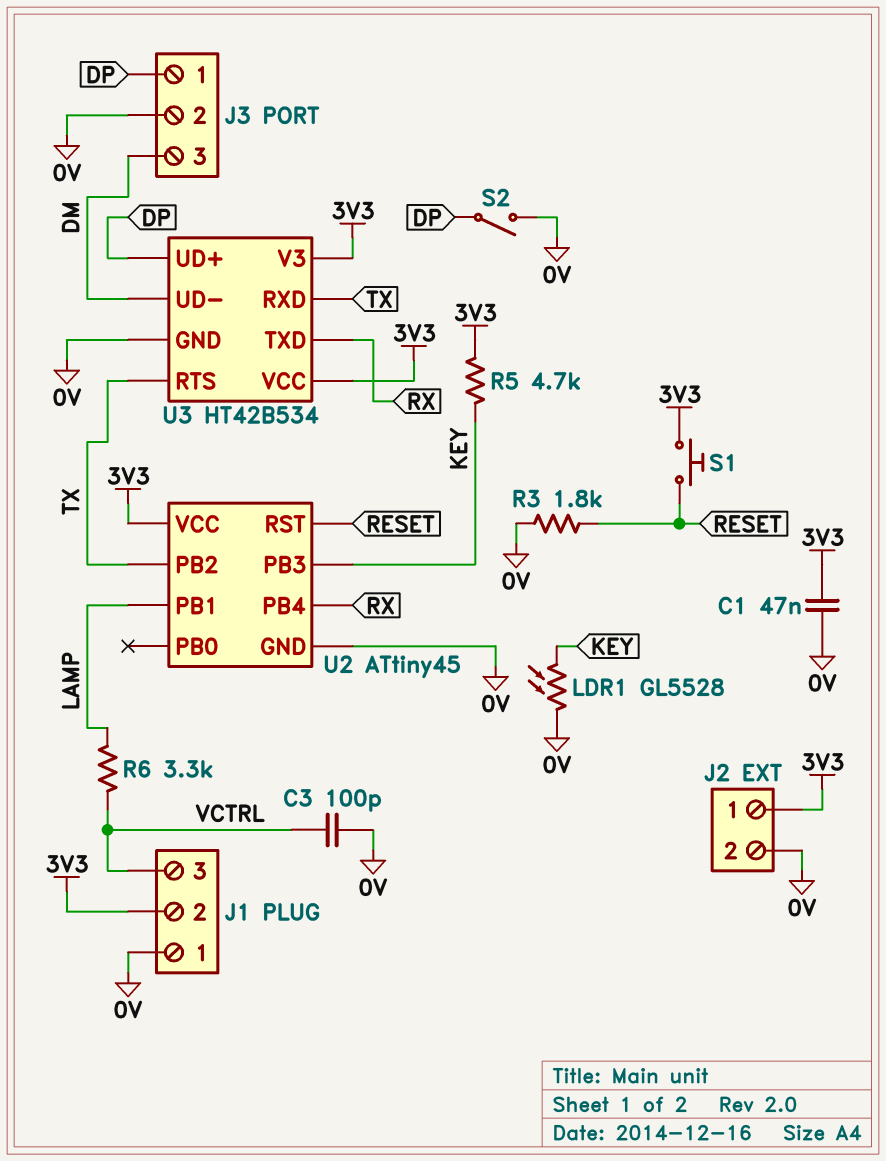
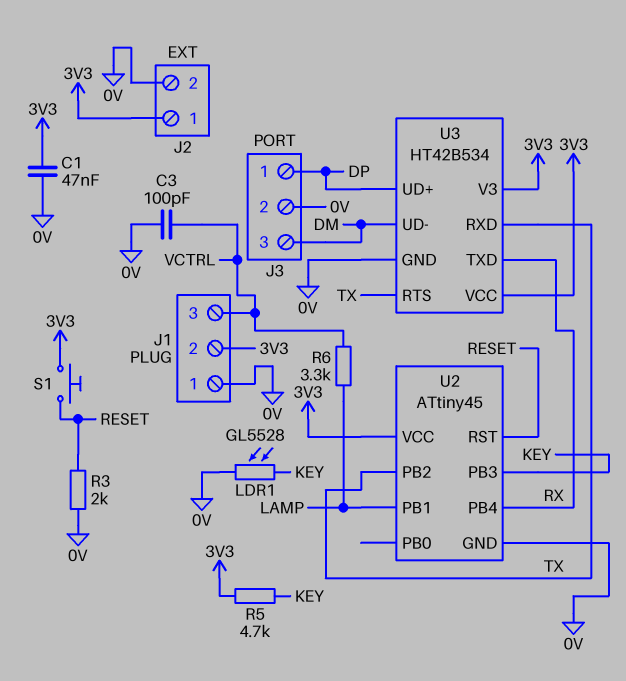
R3: 1.8k (0V, RESET) -> 2k (0V, RESET)
S2: switch (0V, DP) -> none

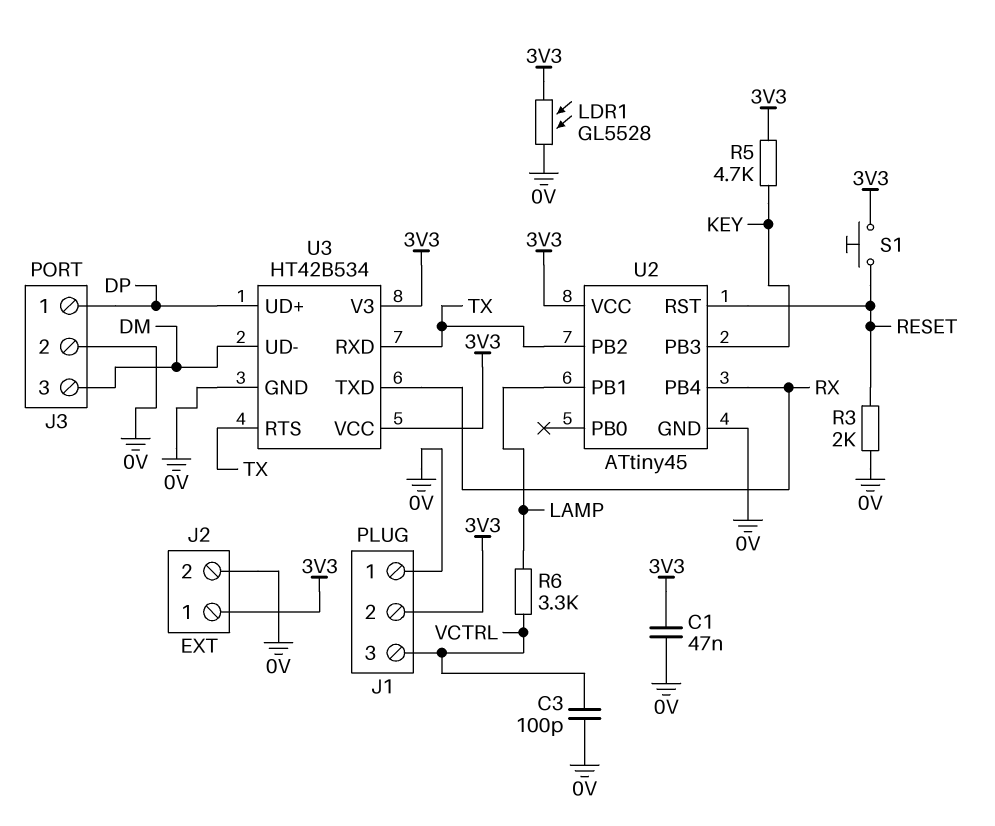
LDR1: GL5528 (0V, KEY) -> GL5528 (0V, 3V3)

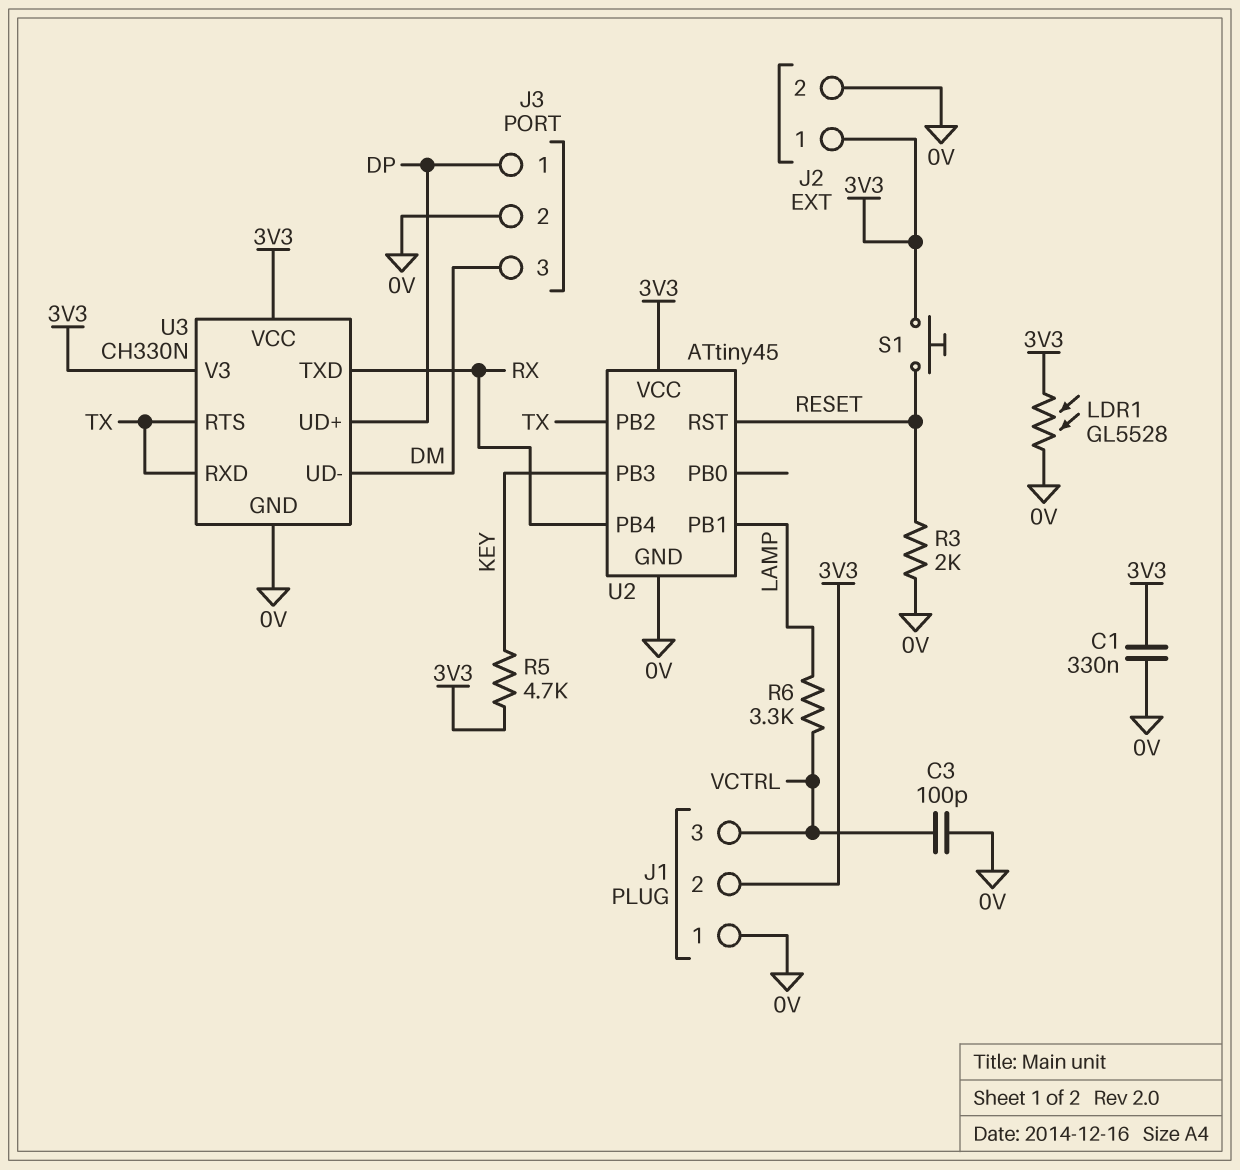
C1: 47nF (0V, 3V3) -> 330nF (0V, 3V3)
U3: HT42B534 -> CH330N

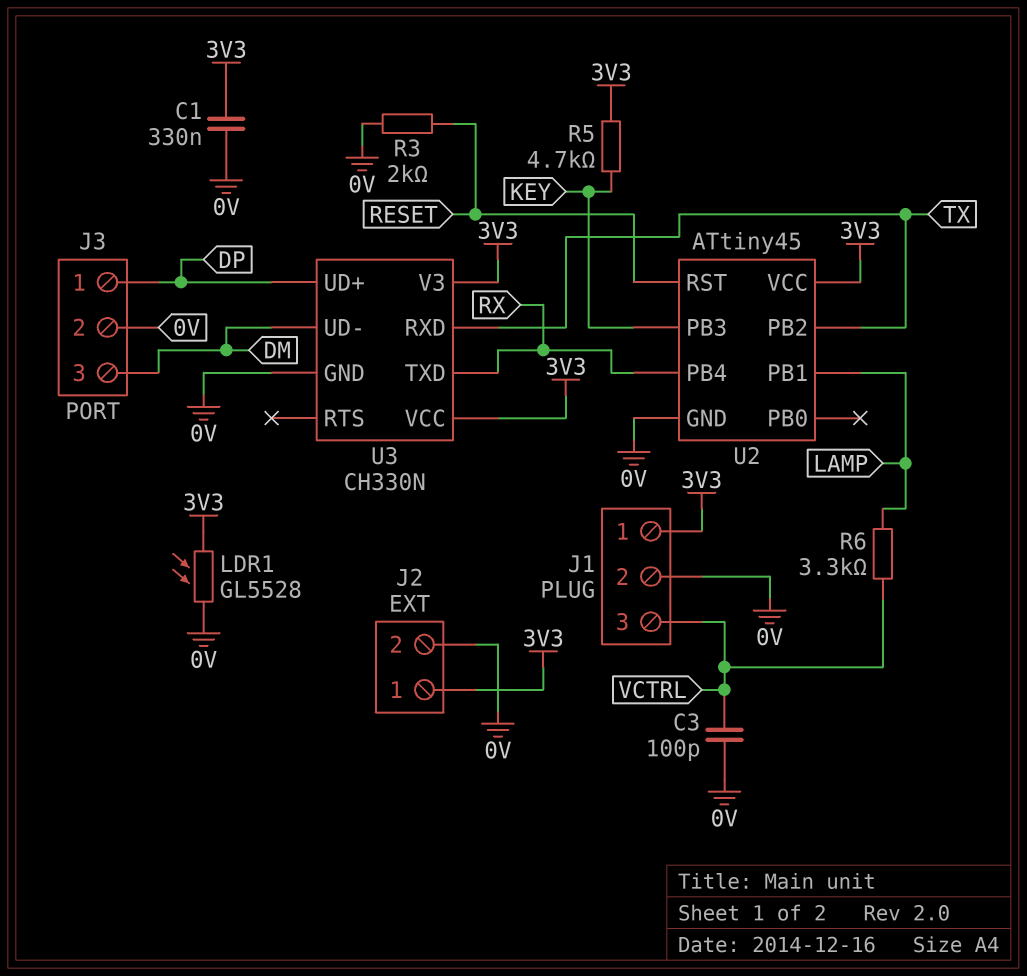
J1 pin 1: 0V -> 3V3
J1 pin 2: 3V3 -> 0V
S1: button (3V3, RESET) -> none
U3 pin RTS: TX -> none

